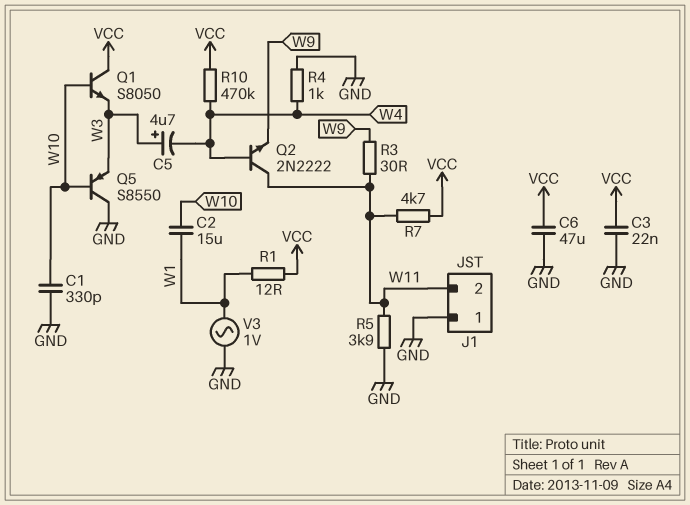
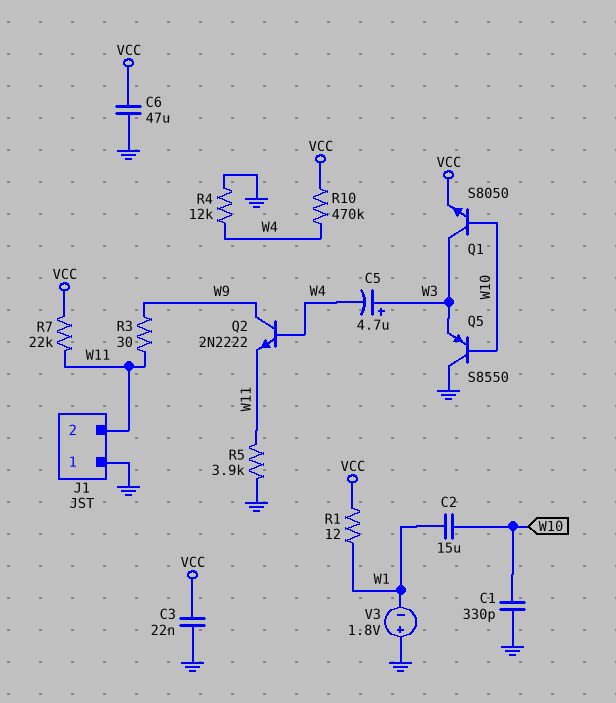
Q1: NPN S8050 (B W10, C VCC, E W3) -> NPN S8050 (B W10, C W3, E VCC)
Q2: NPN 2N2222 (B W4, C W11, E W9) -> NPN 2N2222 (B W4, C W9, E W11)
R4: 1k (GND, W4) -> 12k (GND, W4)
R7: 4.7k (VCC, W11) -> 22k (VCC, W11)
V3: AC 1V (GND, W1) -> 1.8V (plus GND, minus W1)

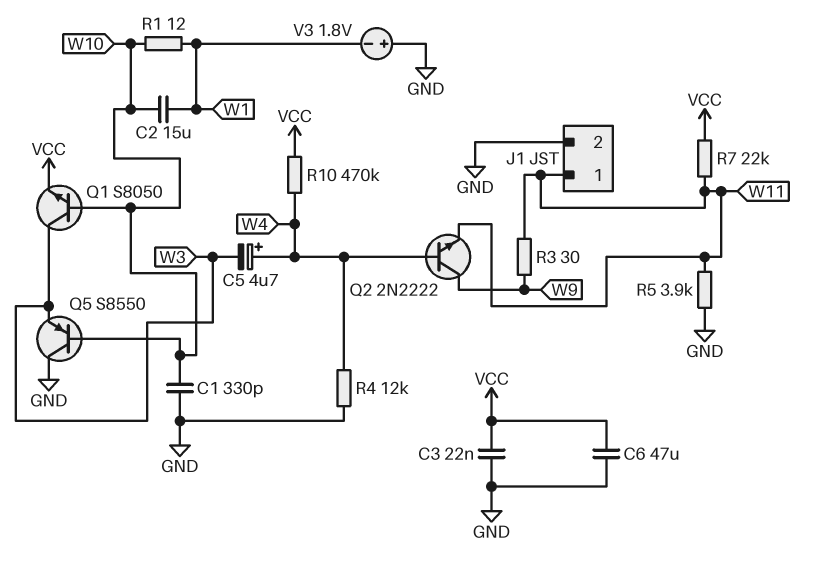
C5: 4.7uF (plus W3, minus W4) -> 4.7uF (plus W4, minus W3)
J1 pin 1: GND -> W11
J1 pin 2: W11 -> GND
R1: 12 (VCC, W1) -> 12 (W1, W10)

